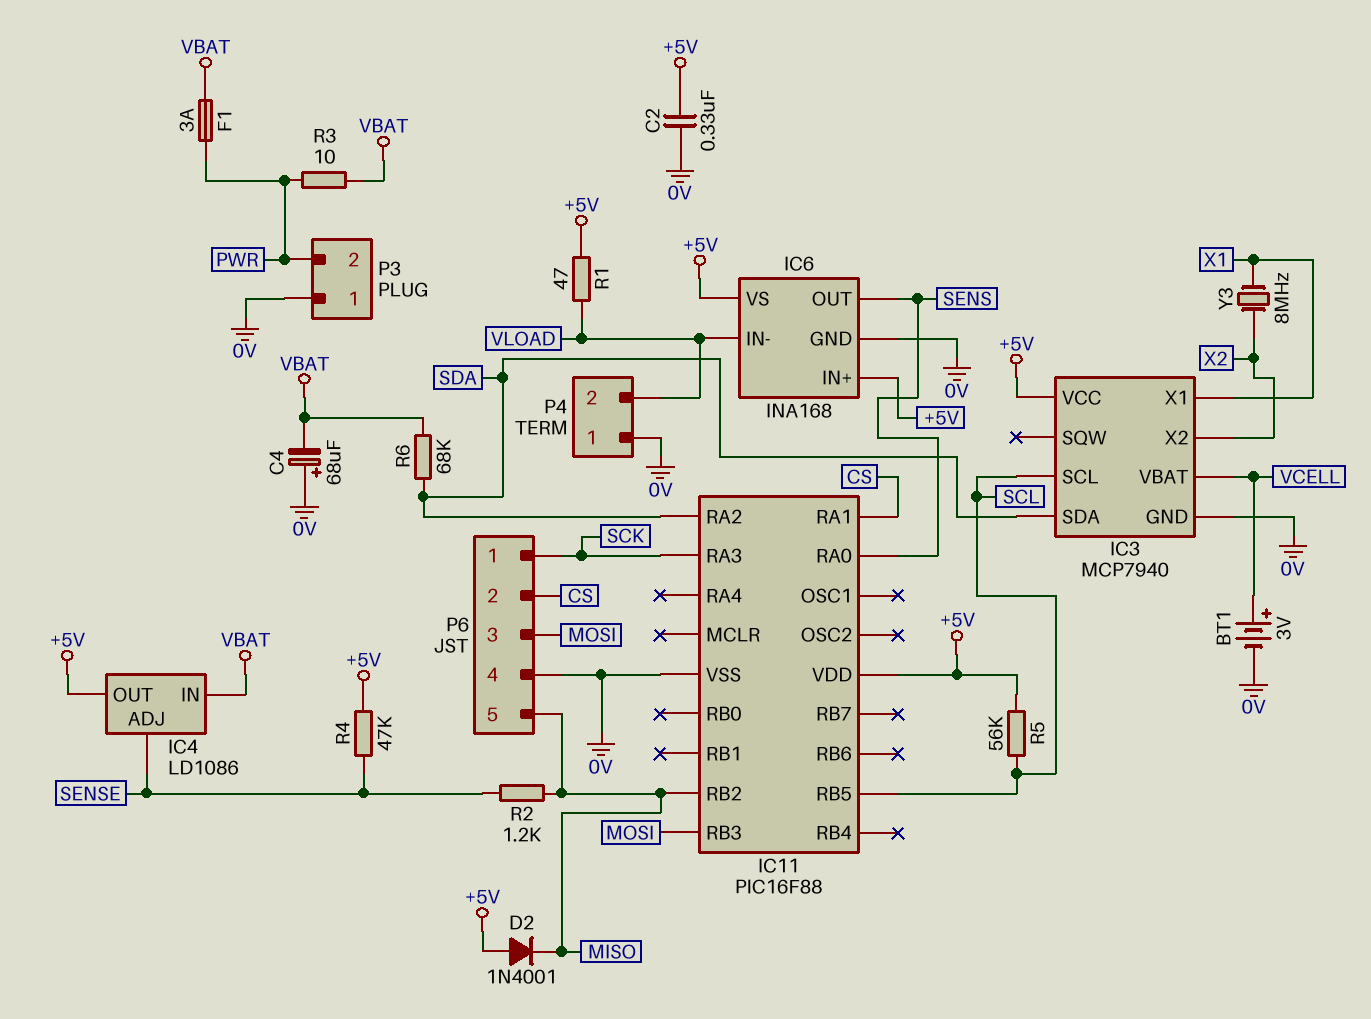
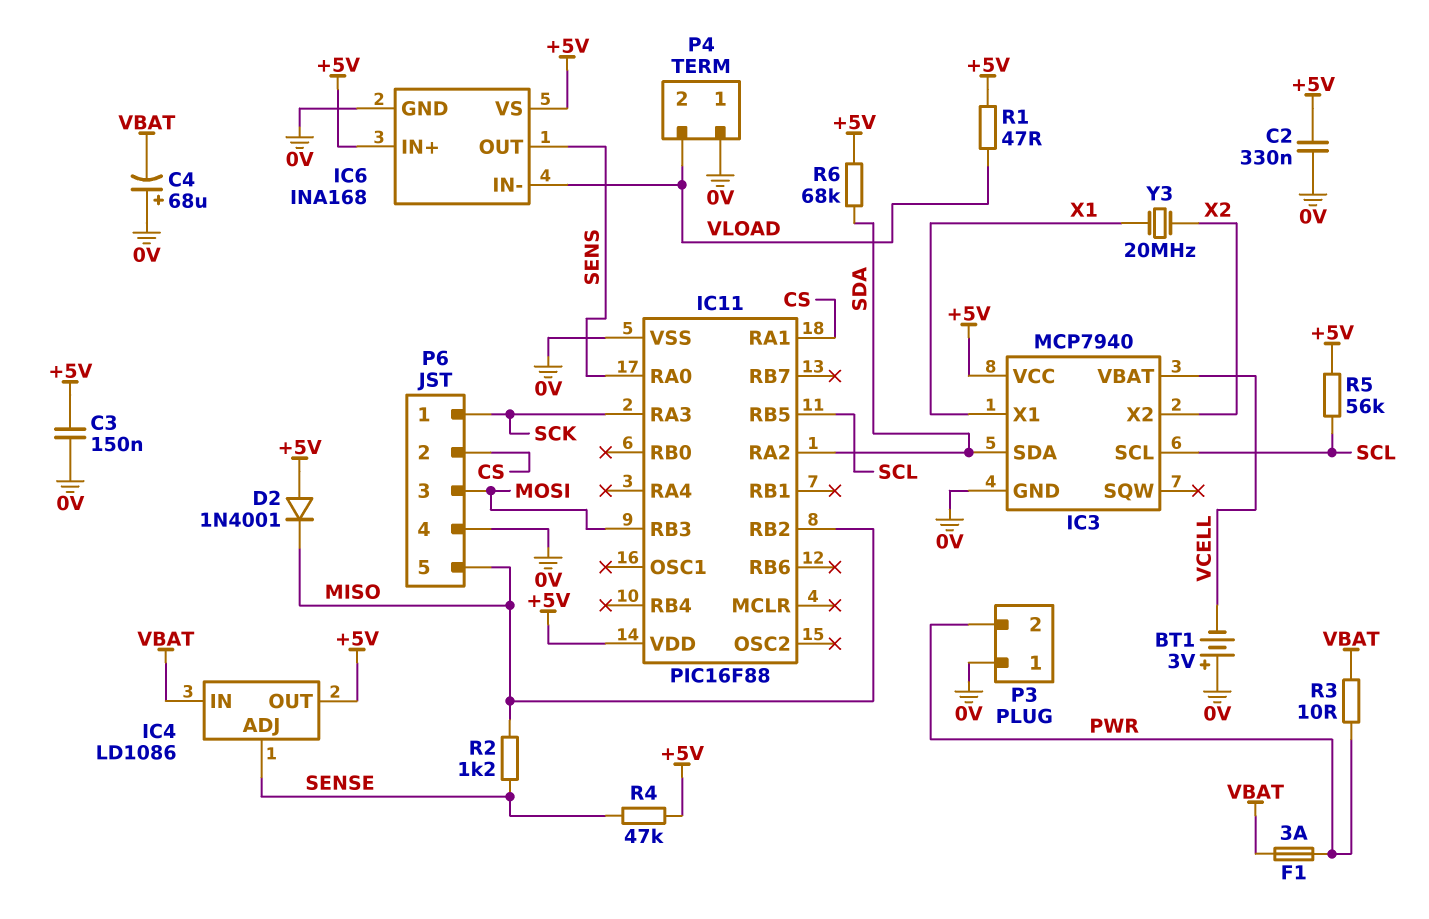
BT1: 3V (plus VCELL, minus 0V) -> 3V (plus 0V, minus VCELL)
C3: none -> 150nF (+5V, 0V)
R6: 68k (SDA, VBAT) -> 68k (+5V, SDA)
Y3: 8MHz (X1, X2) -> 20MHz (X1, X2)

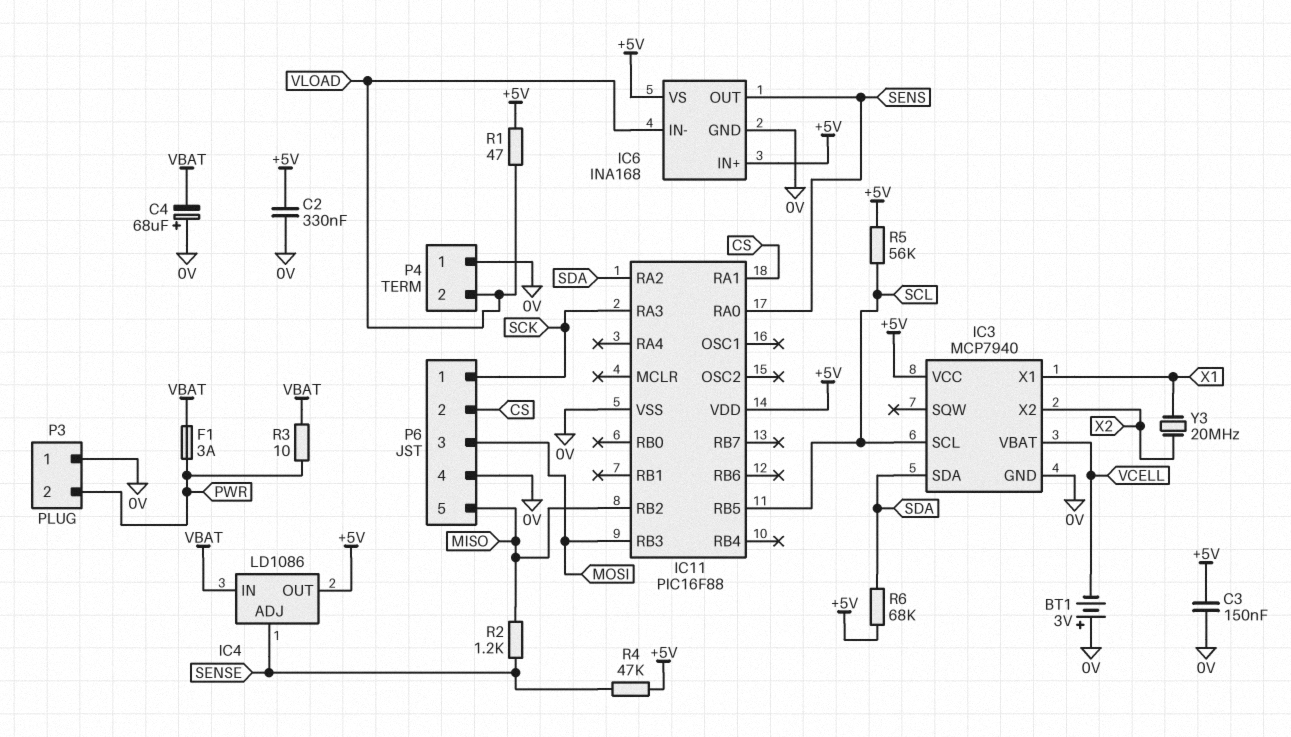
D2: diode 1N4001 (A +5V, K MISO) -> none

